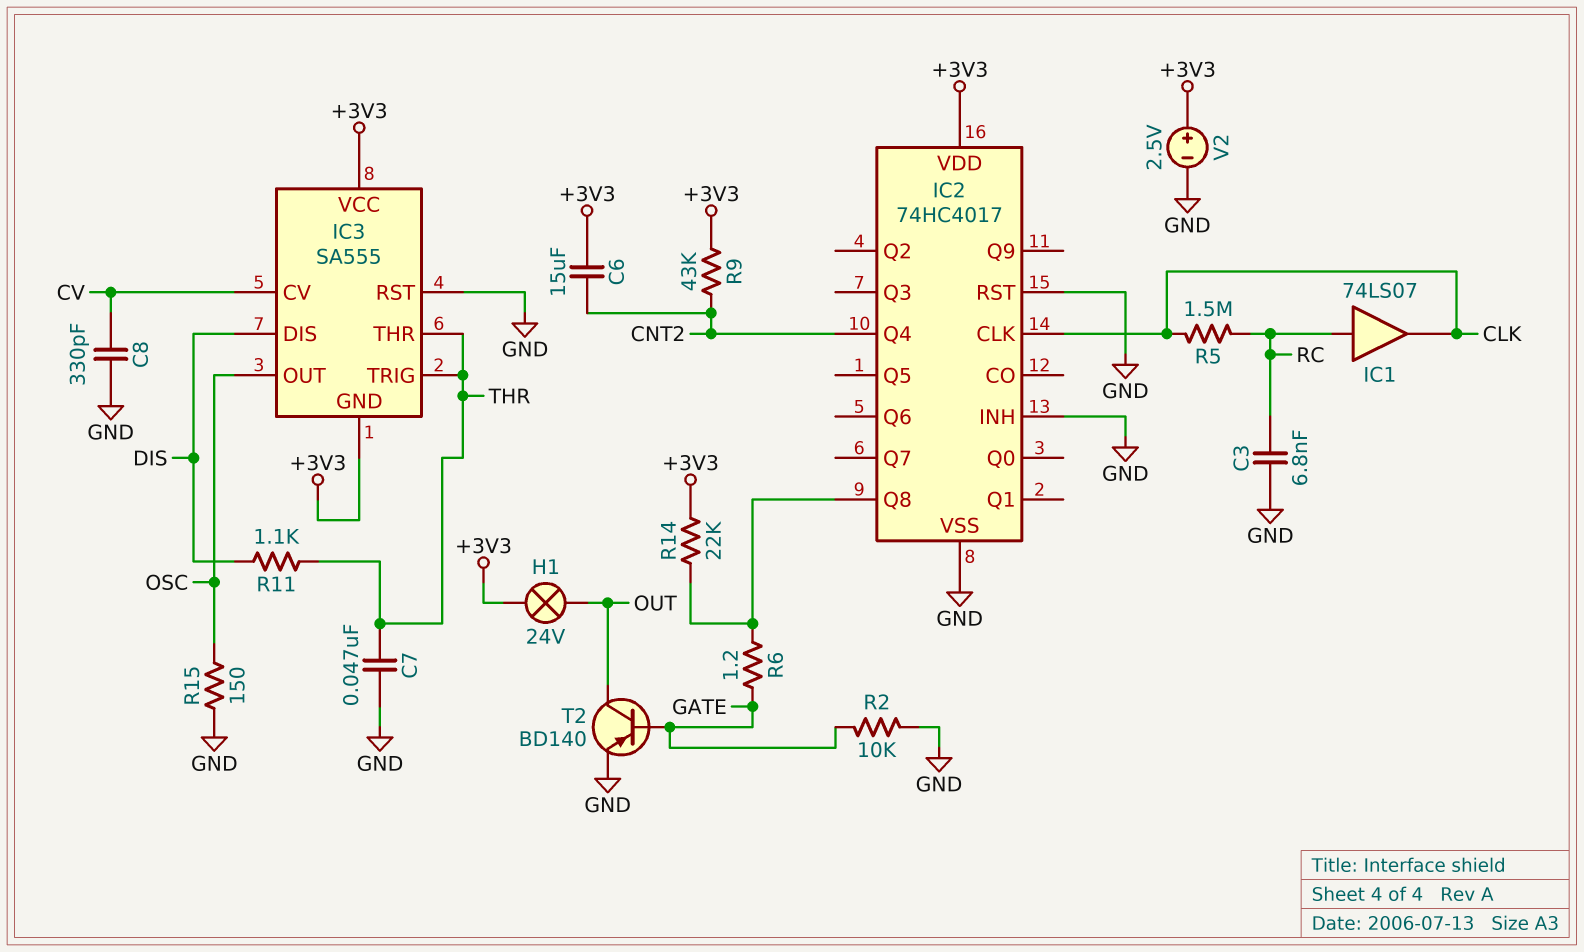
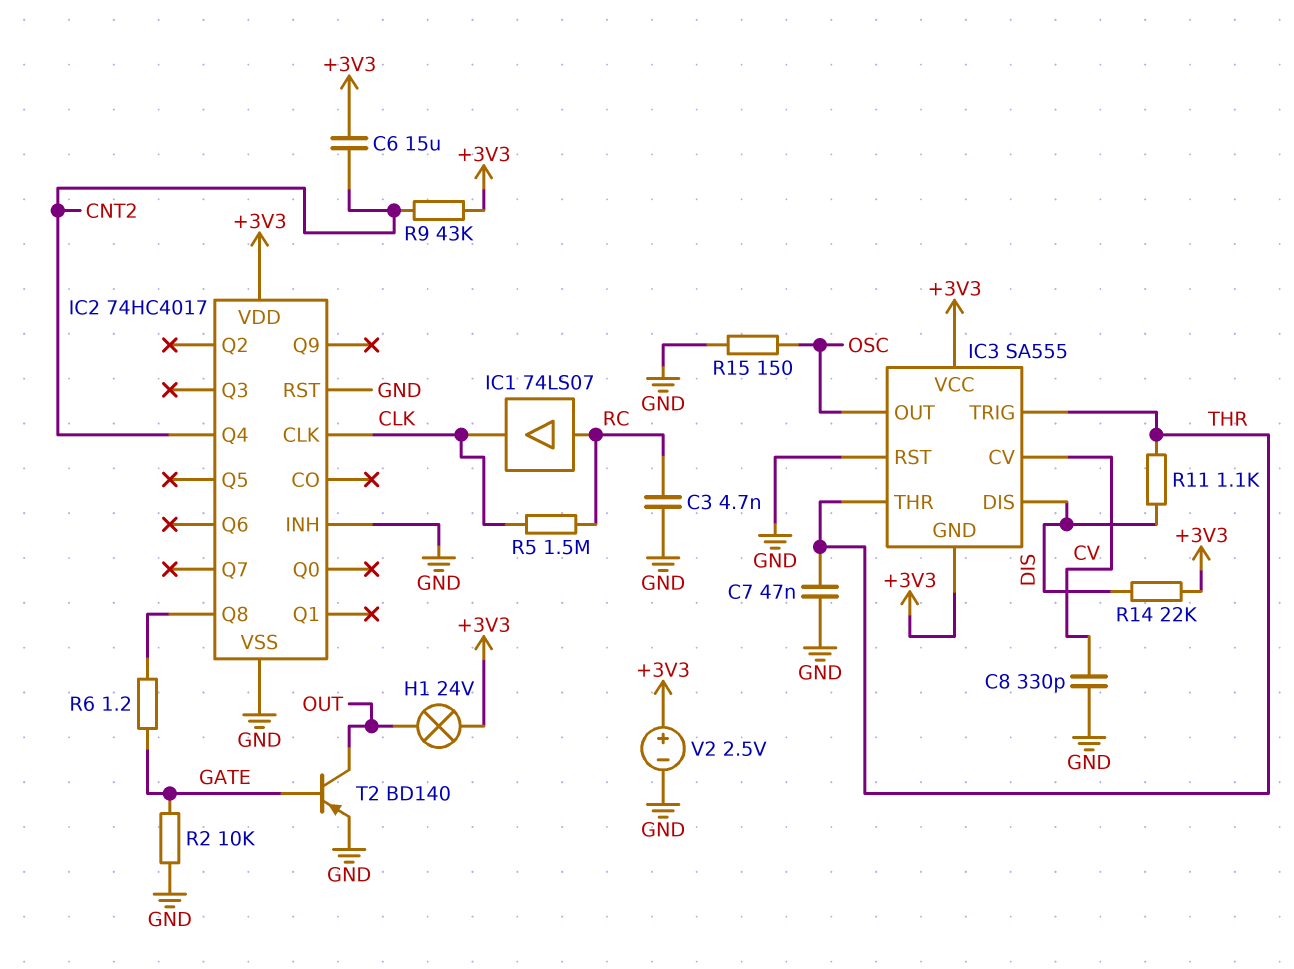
C3: 6.8nF (GND, RC) -> 4.7nF (GND, RC)
R14: 22k (+3V3, IC2/Q8) -> 22k (+3V3, DIS)

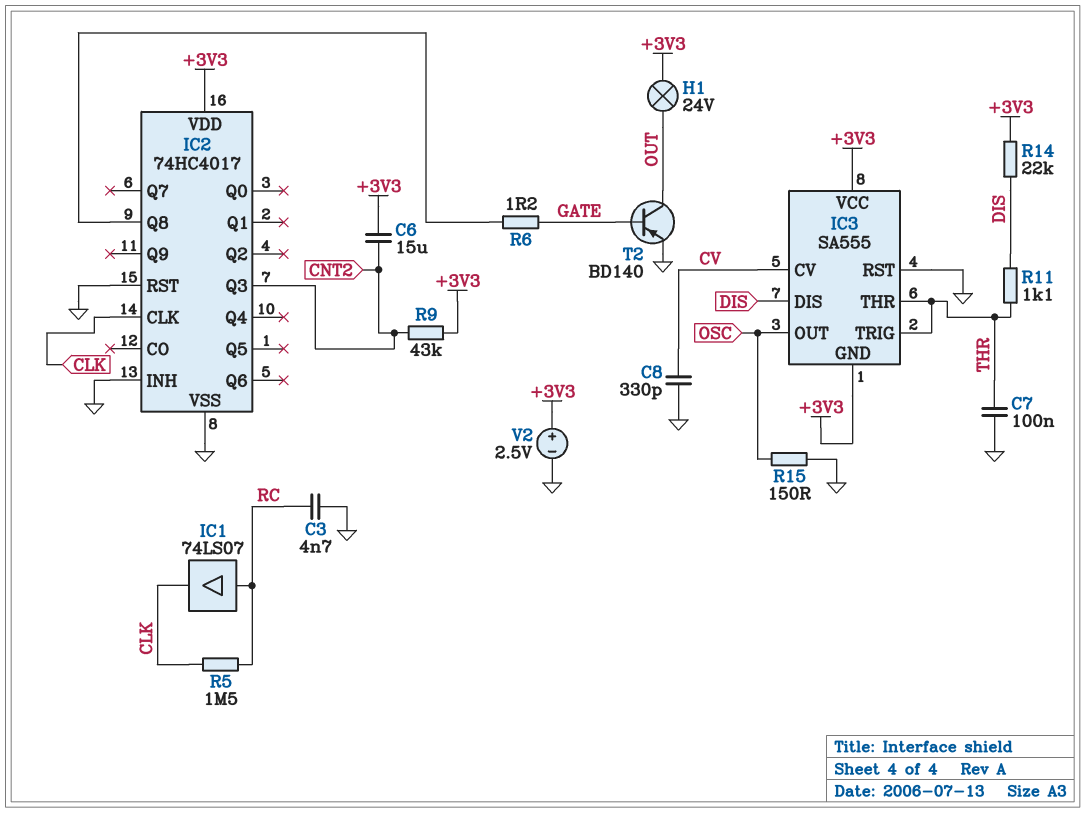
C7: 47nF (GND, THR) -> 100nF (GND, THR)
IC2 pin Q3: none -> CNT2
IC2 pin Q4: CNT2 -> none
R2: 10k (GATE, GND) -> none

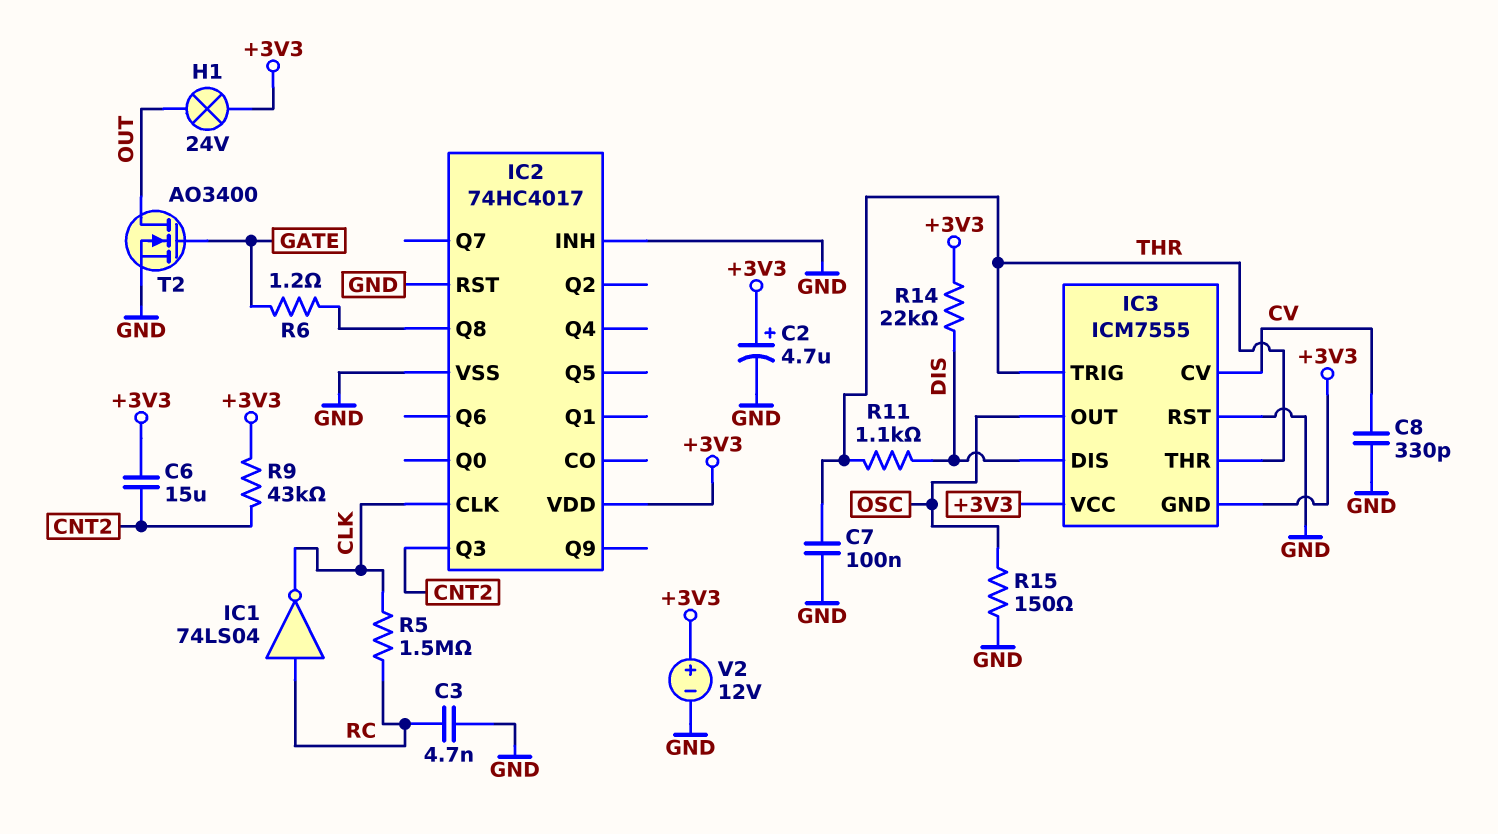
C2: none -> 4.7uF (plus +3V3, minus GND)
IC1: buffer 74LS07 (in RC, out CLK) -> NOT 74LS04 (in RC, out CLK)
IC3: SA555 -> ICM7555
T2: PNP BD140 (B GATE, C OUT, E GND) -> NMOS AO3400 (G GATE, D OUT, S GND)
V2: 2.5V (plus +3V3, minus GND) -> 12V (plus +3V3, minus GND)

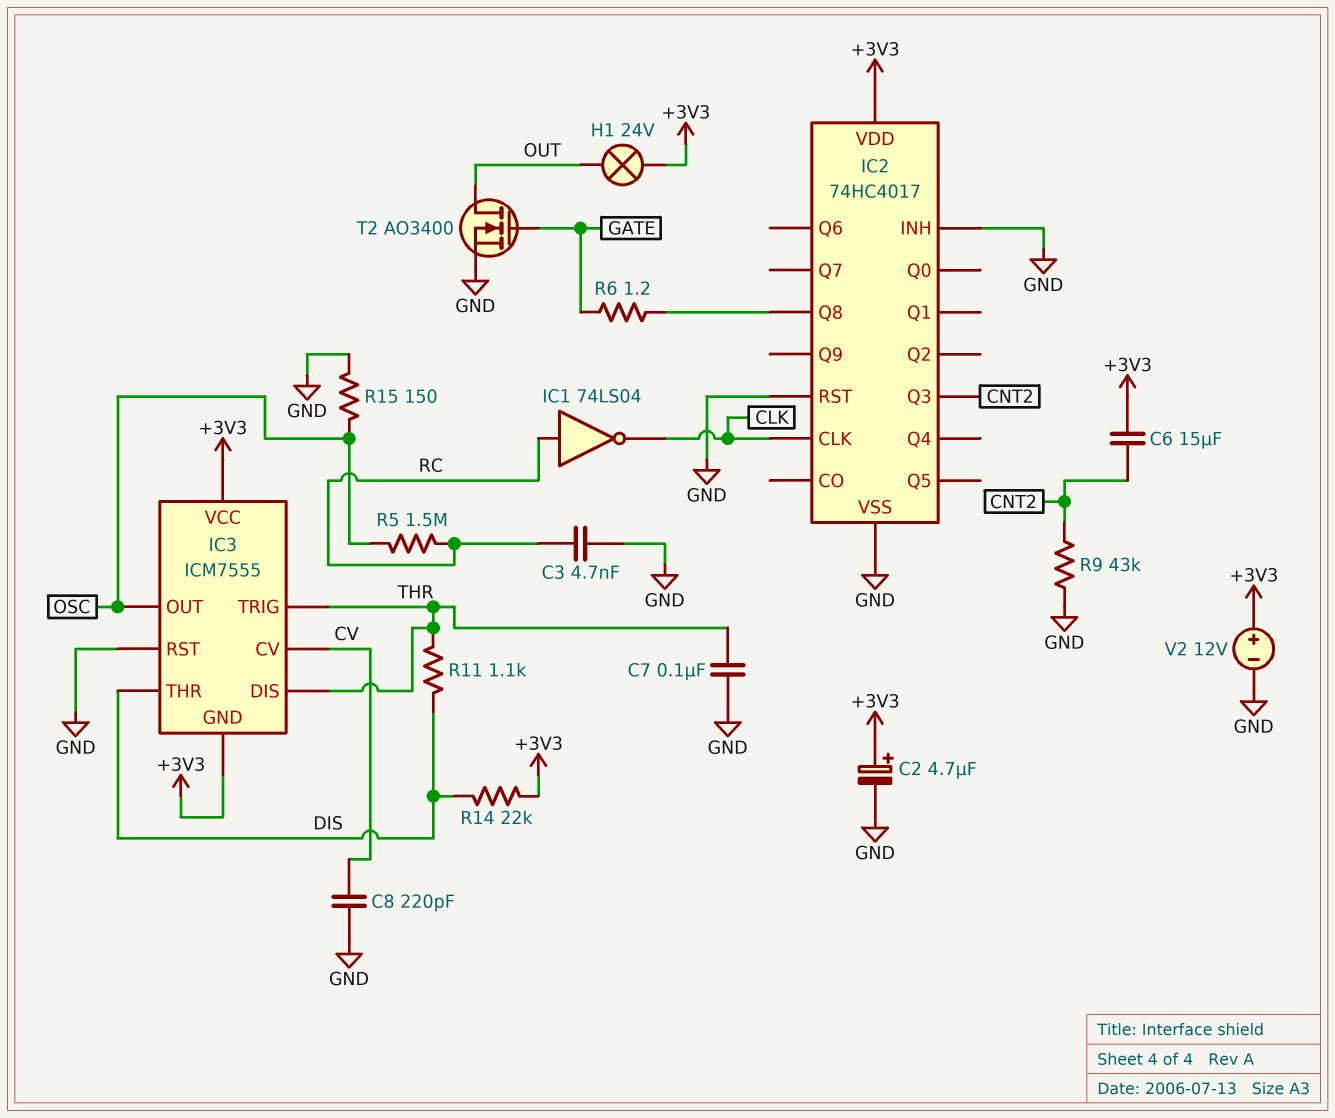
C8: 330pF (CV, GND) -> 220pF (CV, GND)
IC3 pin DIS: DIS -> THR
IC3 pin THR: THR -> DIS
R5: 1.5M (CLK, RC) -> 1.5M (OSC, RC)
R9: 43k (+3V3, CNT2) -> 43k (CNT2, GND)

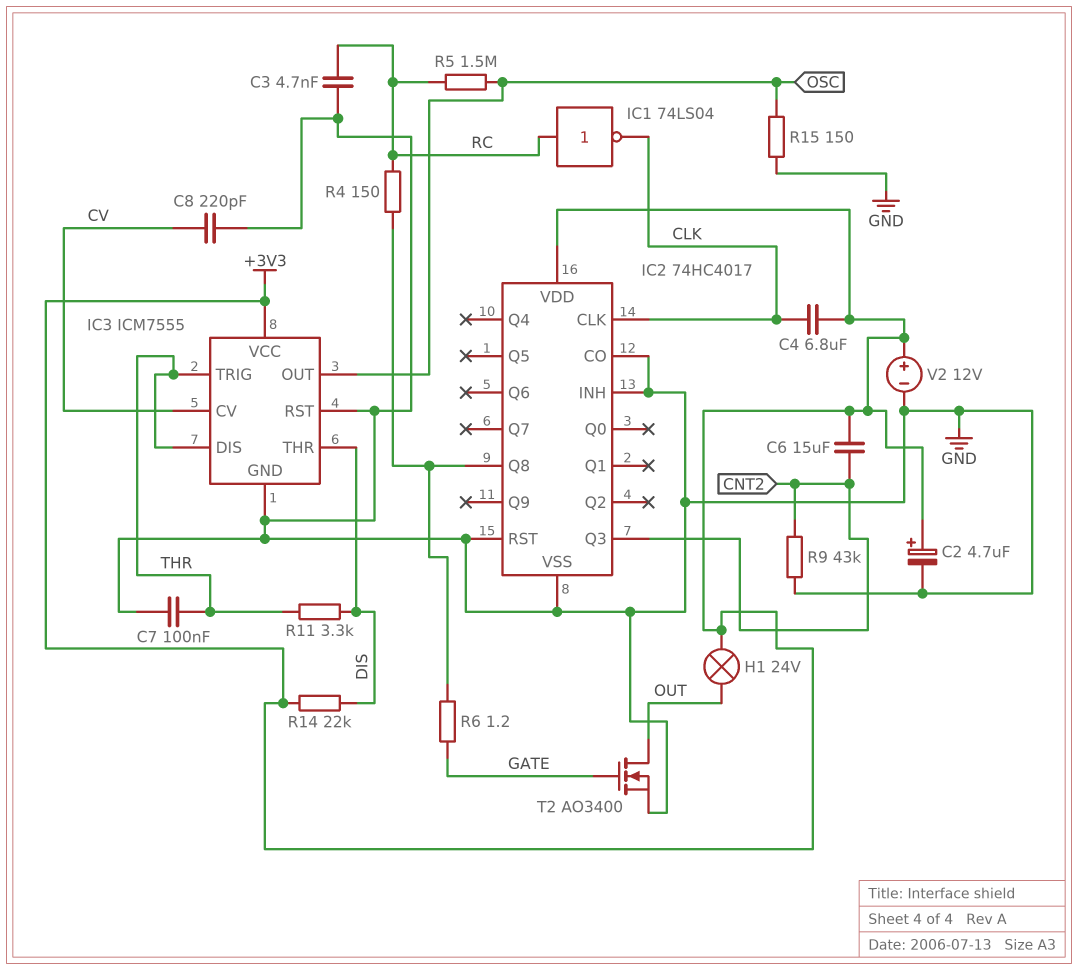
C4: none -> 6.8uF (+3V3, CLK)
IC2 pin CO: none -> GND
IC3 pin GND: +3V3 -> GND
R4: none -> 150 (IC2/Q8, RC)
R11: 1.1k (DIS, THR) -> 3.3k (DIS, THR)

